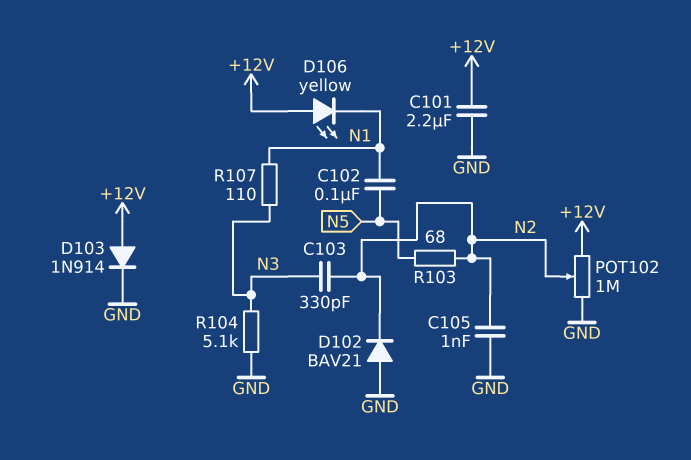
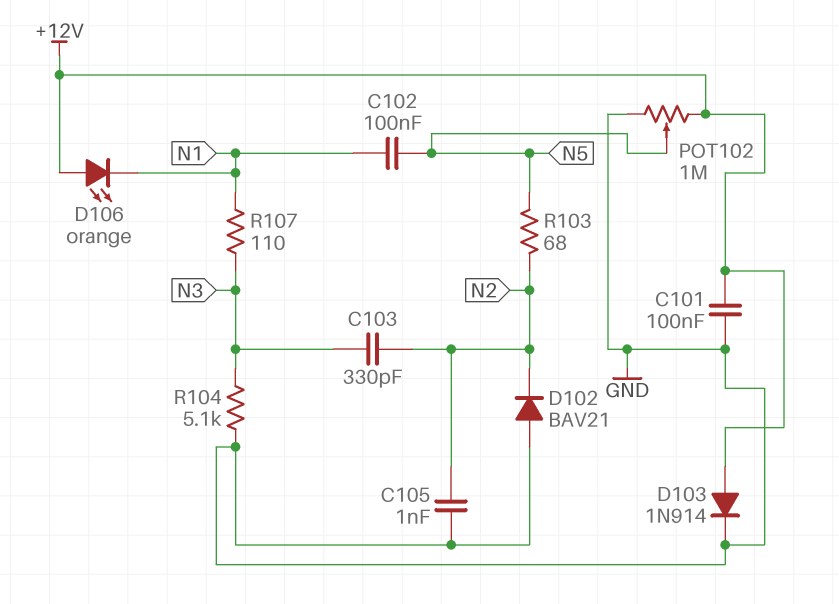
C101: 2.2uF (+12V, GND) -> 100nF (+12V, GND)
D106: LED yellow (A +12V, K N1) -> LED orange (A +12V, K N1)
POT102: 1M (+12V, GND, wiper N2) -> 1M (+12V, GND, wiper N5)

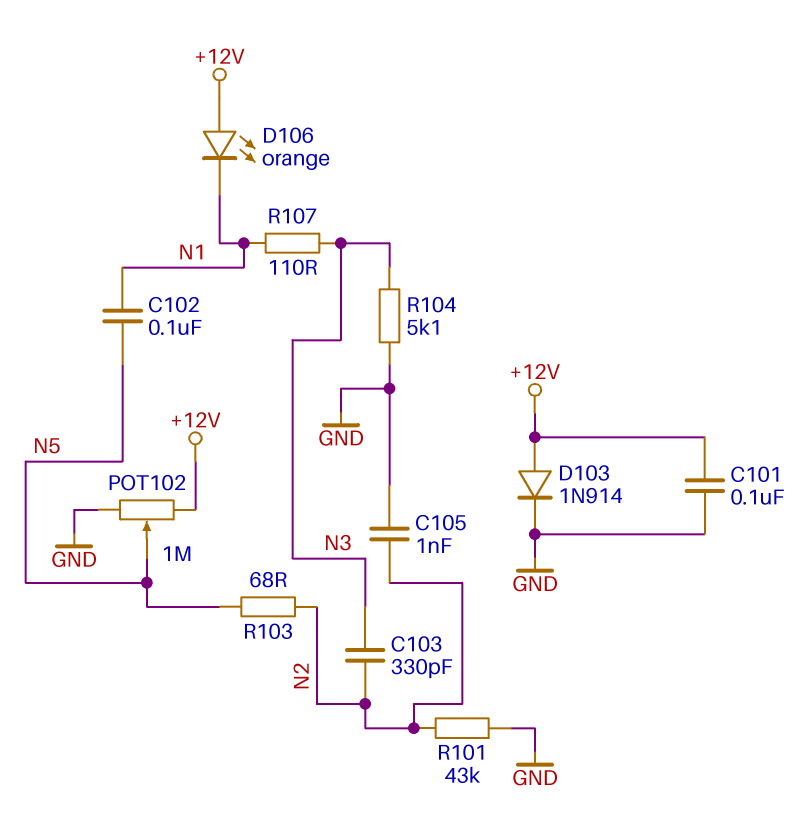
D102: diode BAV21 (A GND, K N2) -> none
R101: none -> 43k (GND, N2)

